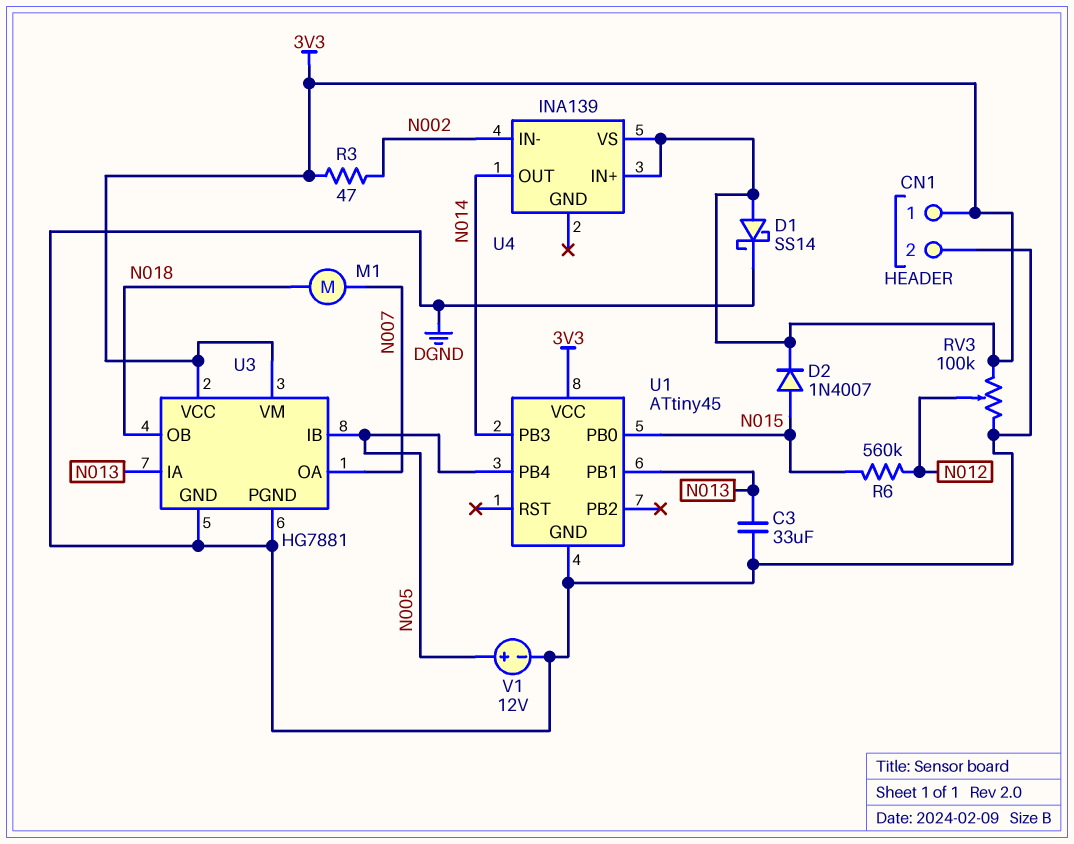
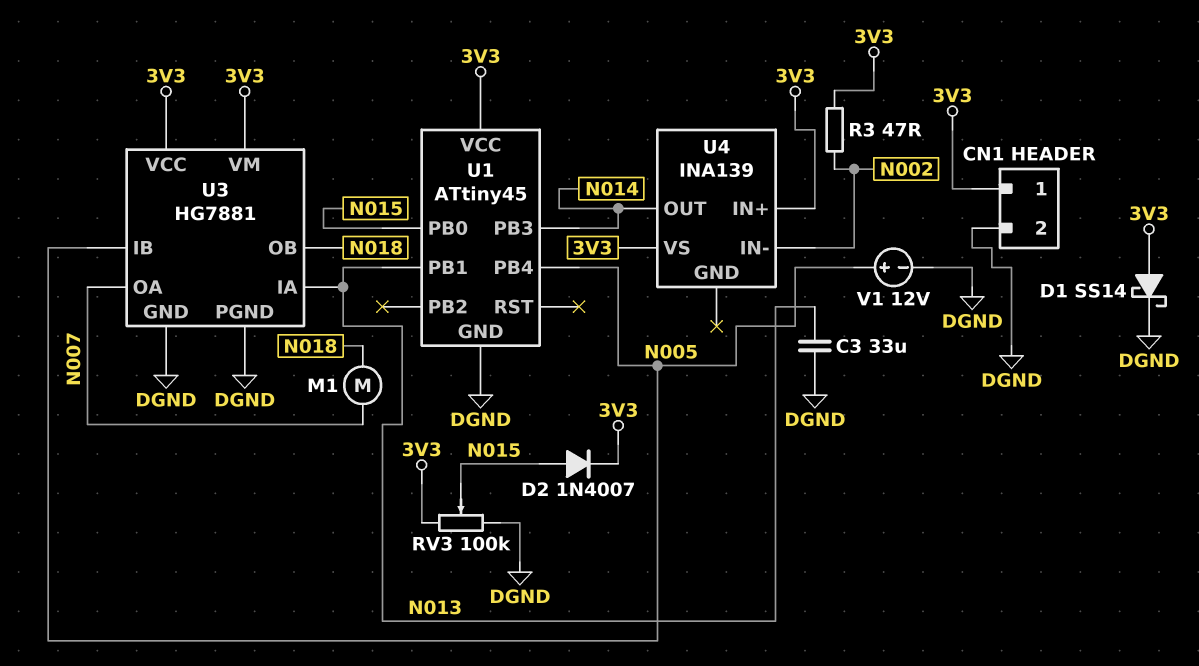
R6: 560k (N012, N015) -> none
RV3: 100k (3V3, DGND, wiper N012) -> 100k (3V3, DGND, wiper N015)

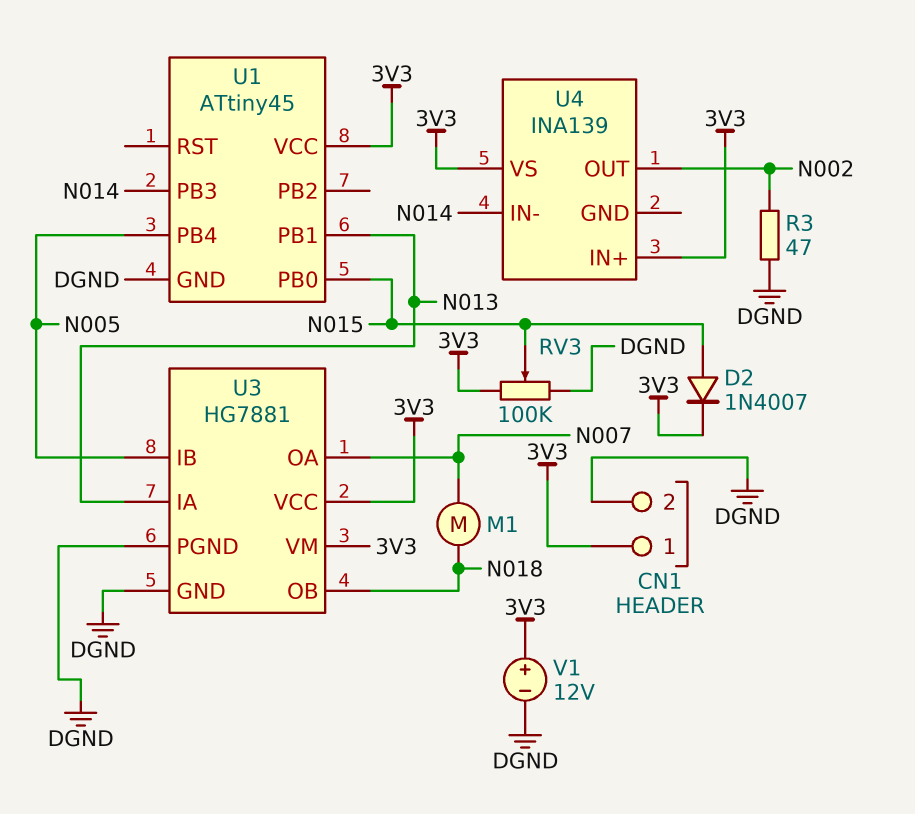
C3: 33uF (DGND, N013) -> none
D1: schottky SS14 (A 3V3, K DGND) -> none
R3: 47 (3V3, N002) -> 47 (DGND, N002)
U4 pin IN-: N002 -> N014
U4 pin OUT: N014 -> N002
V1: 12V (plus N005, minus DGND) -> 12V (plus 3V3, minus DGND)

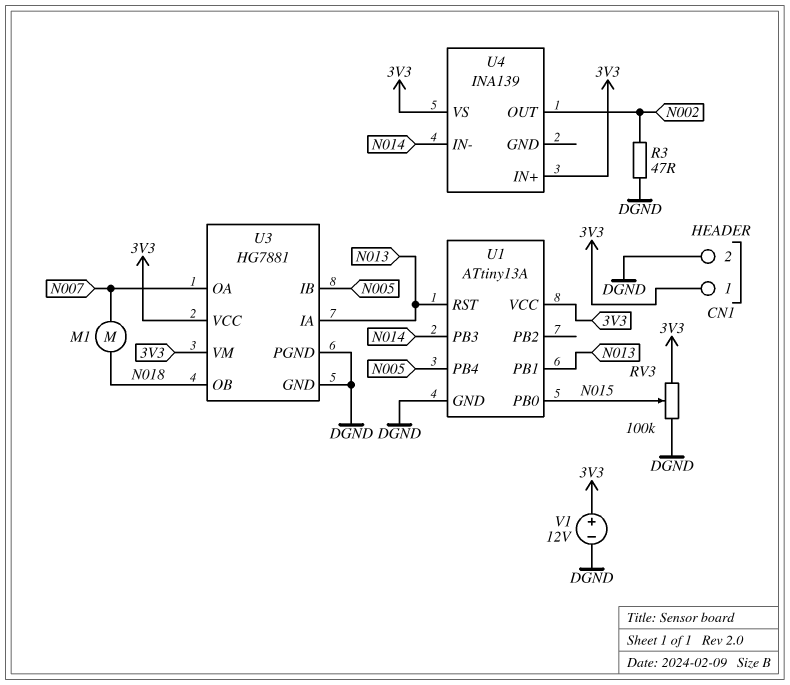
D2: diode 1N4007 (A N015, K 3V3) -> none
U1: ATtiny45 -> ATtiny13A
U1 pin RST: none -> N013

